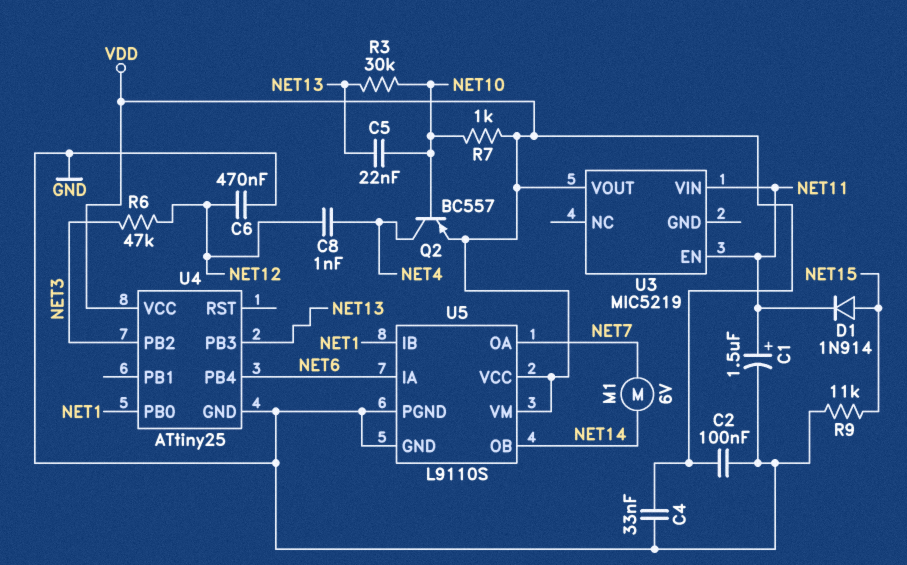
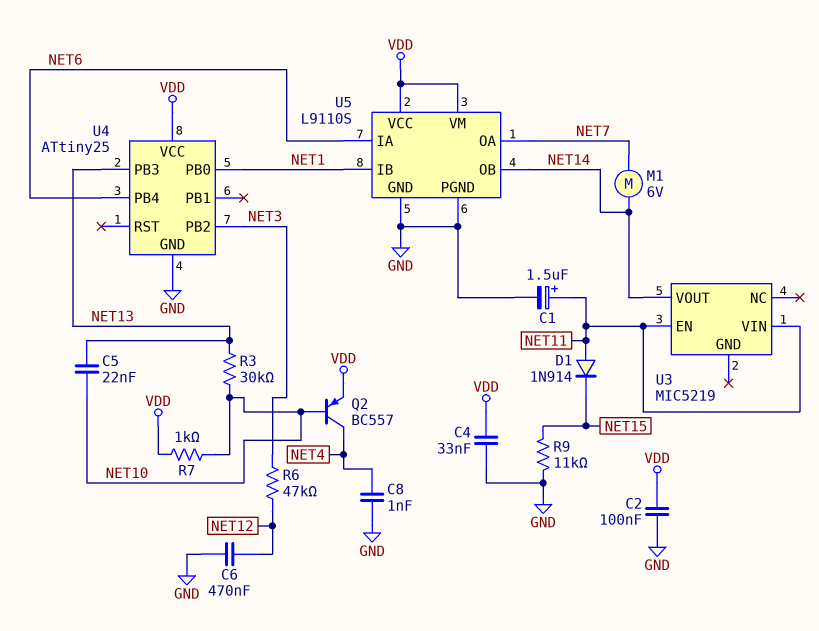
C8: 1nF (NET4, NET12) -> 1nF (GND, NET4)
D1: diode 1N914 (A NET15, K NET11) -> diode 1N914 (A NET11, K NET15)
U3 pin VOUT: VDD -> NET14

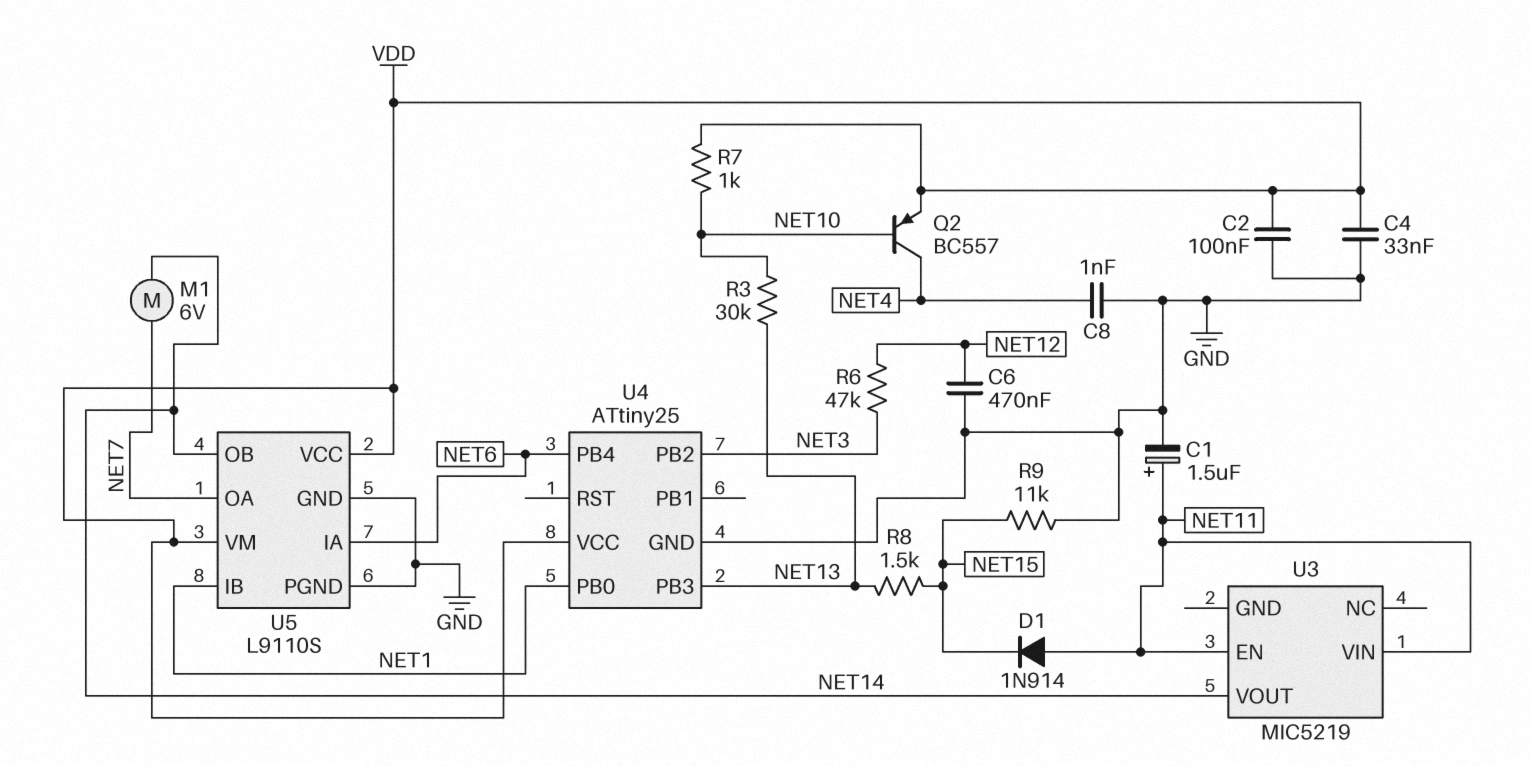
C5: 22nF (NET10, NET13) -> none
R8: none -> 1.5k (NET13, NET15)

